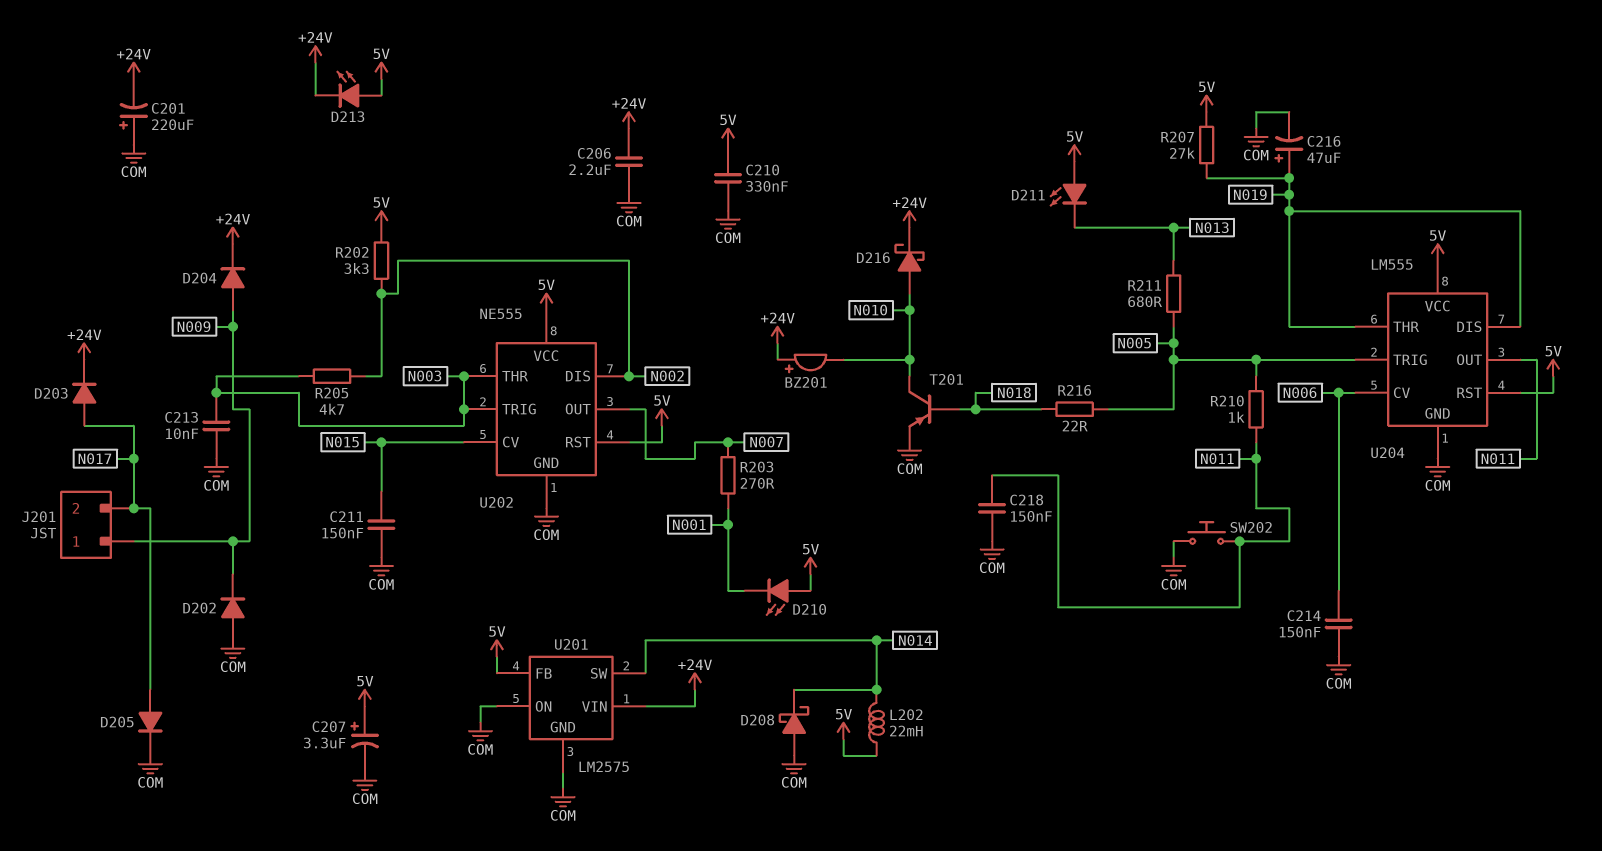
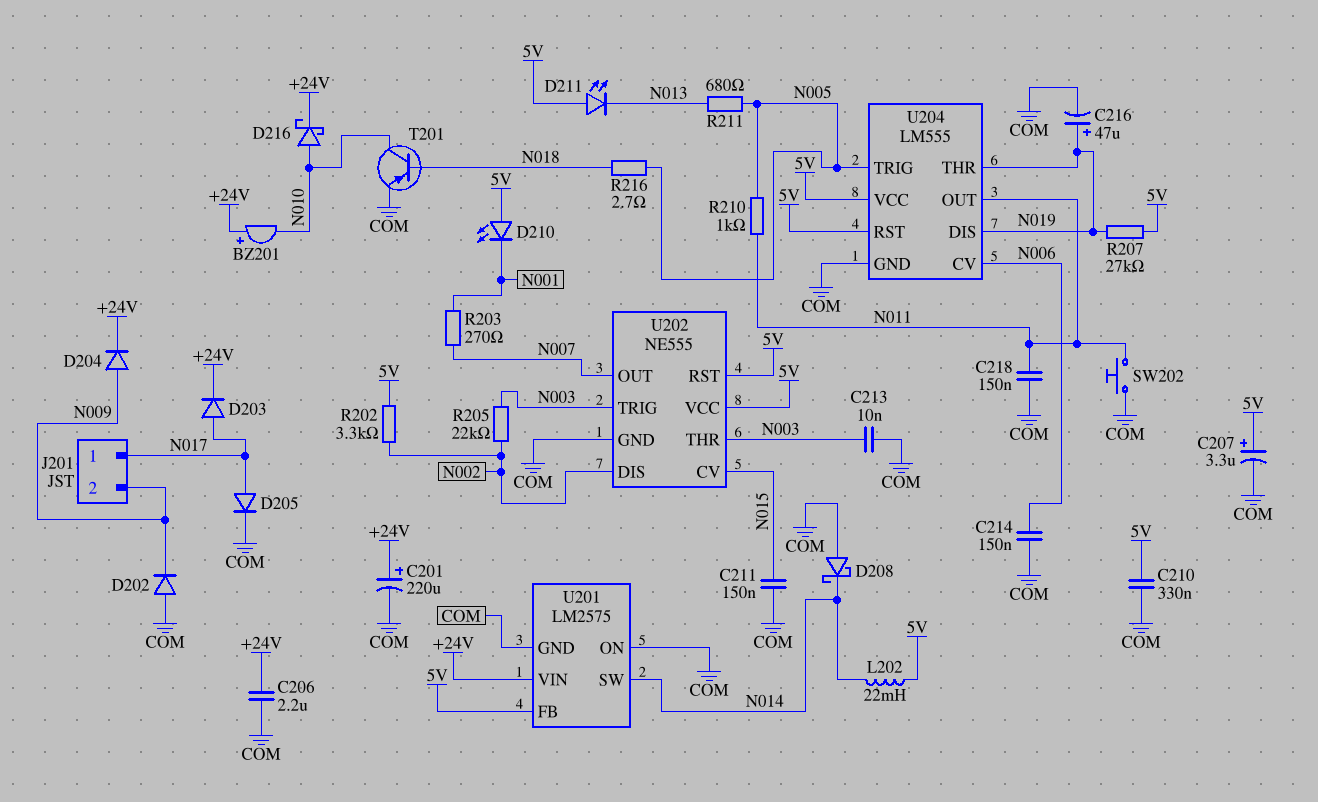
C201: 220uF (plus COM, minus +24V) -> 220uF (plus +24V, minus COM)
D213: LED (A 5V, K +24V) -> none
J201 pin 1: N009 -> N017
J201 pin 2: N017 -> N009
R205: 4.7k (N002, N003) -> 22k (N002, N003)
R216: 22 (N005, N018) -> 2.7 (N005, N018)

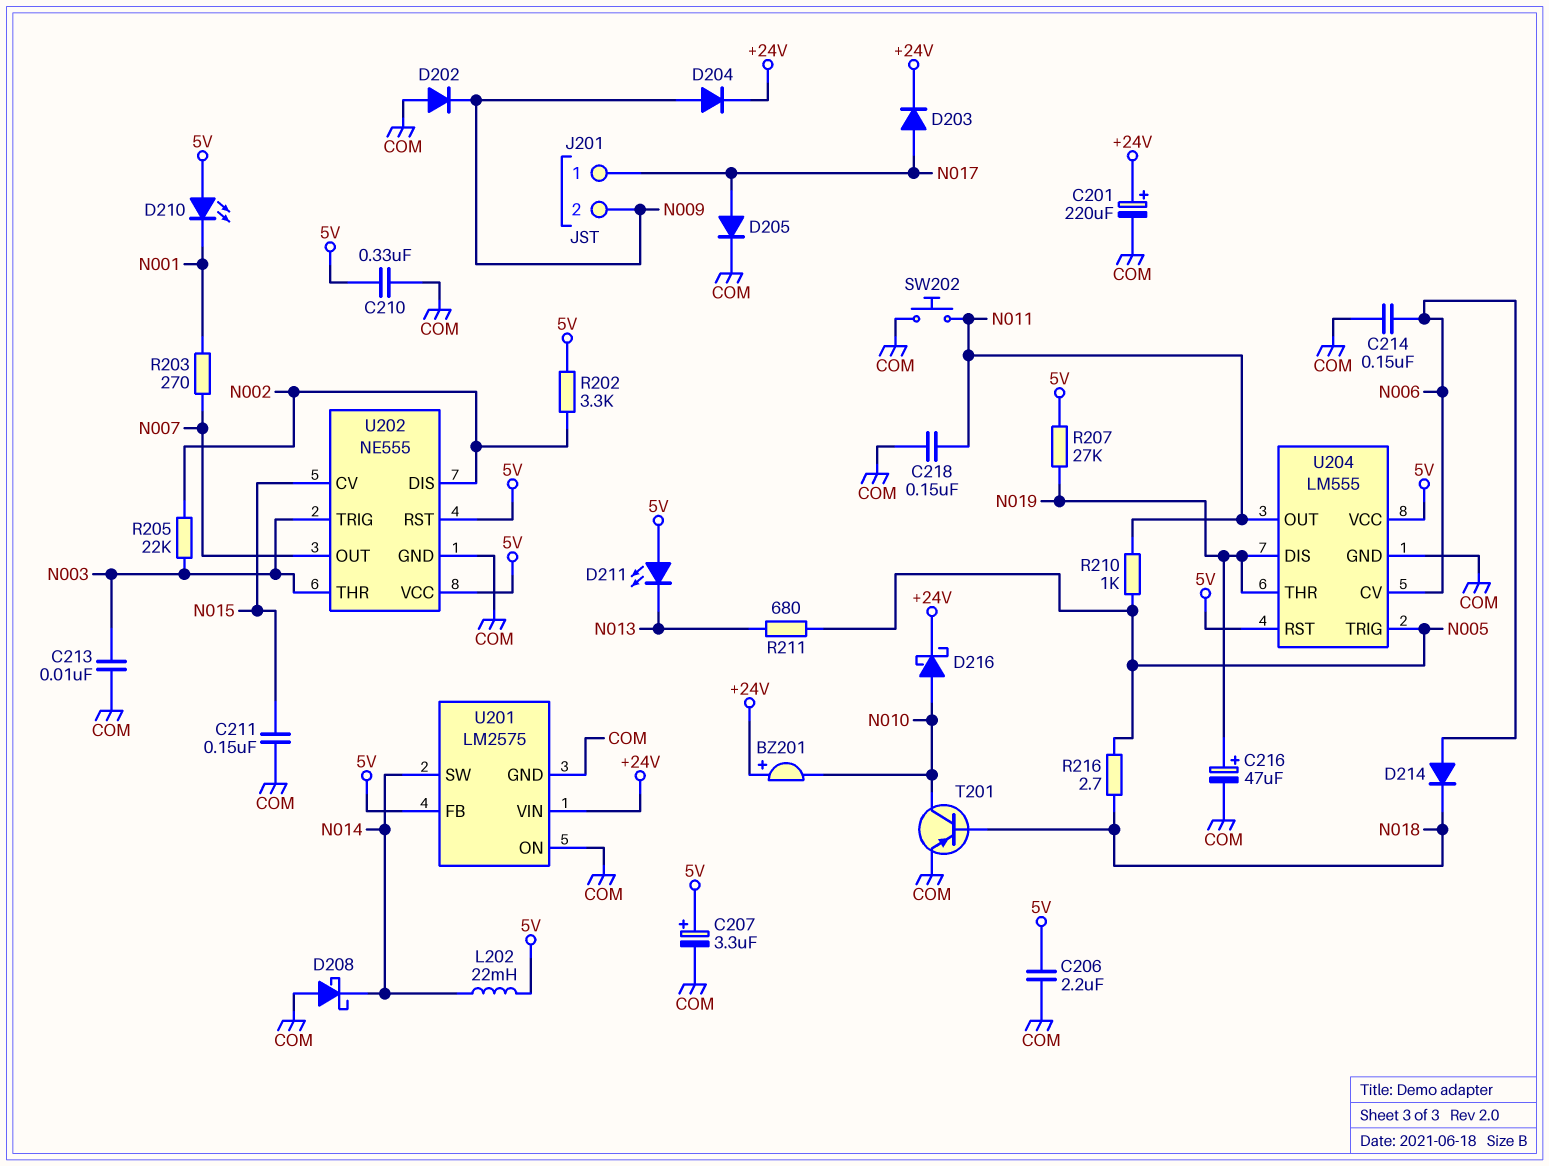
C206: 2.2uF (+24V, COM) -> 2.2uF (5V, COM)
D214: none -> diode (A N006, K N018)

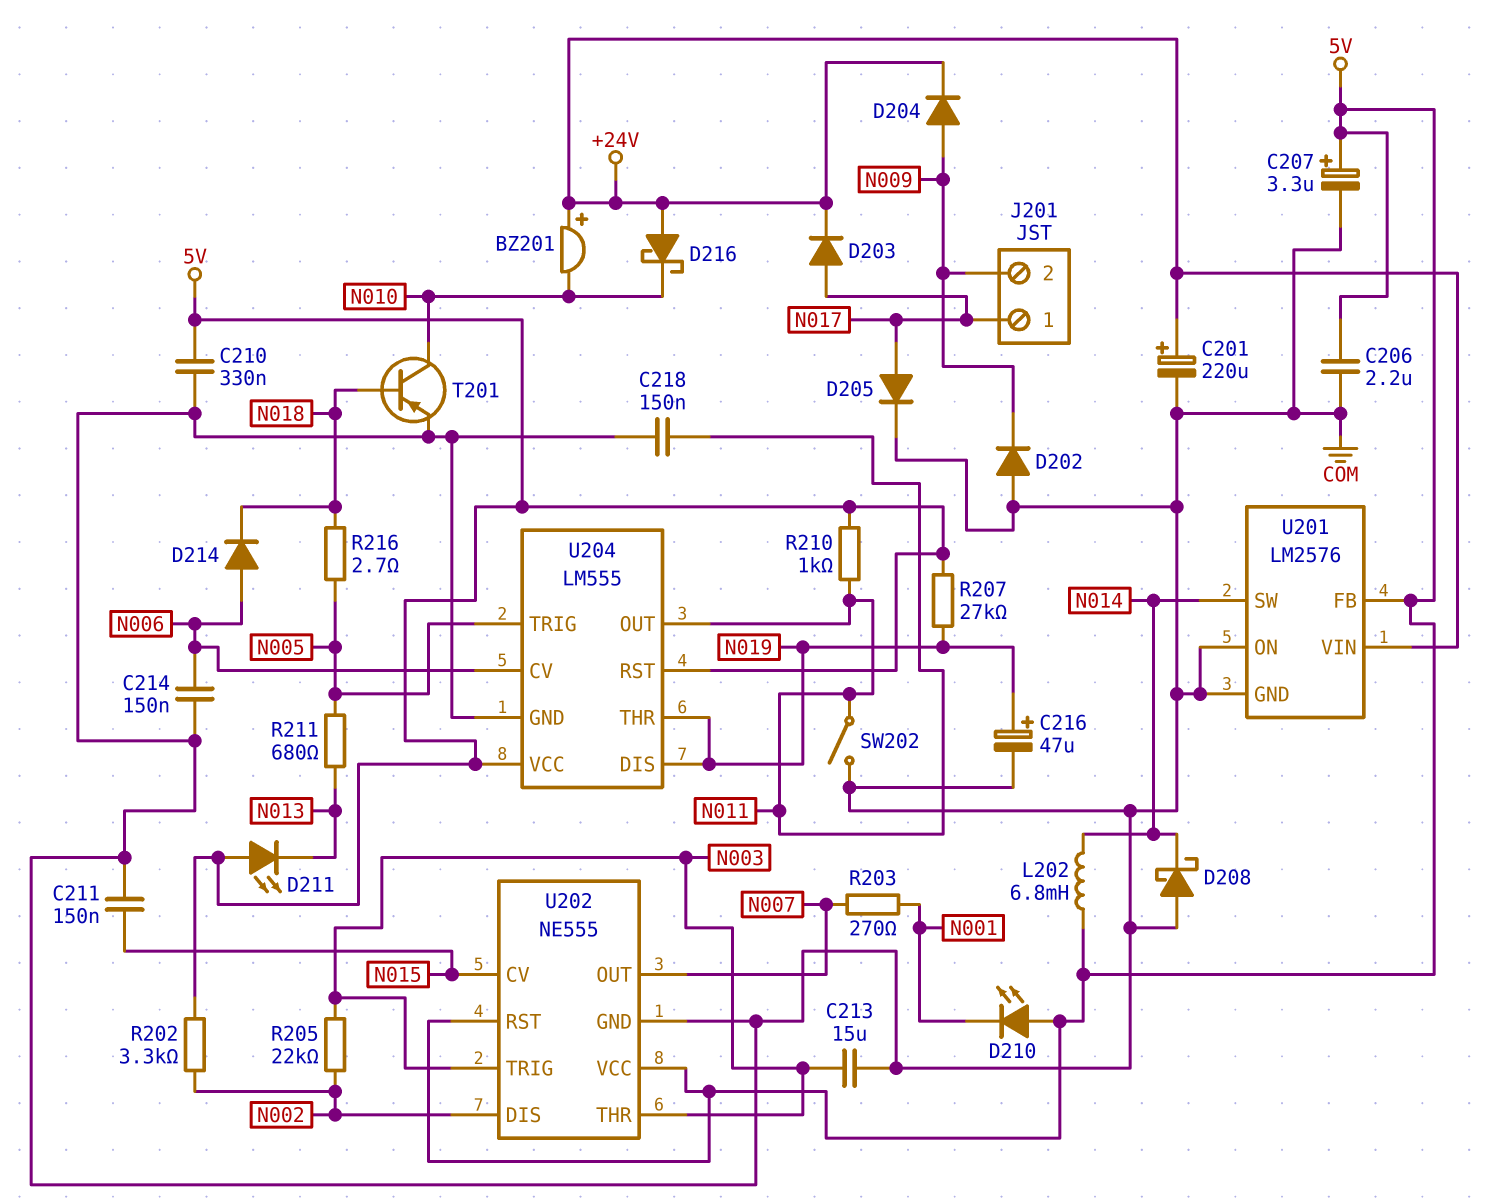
C213: 10nF (COM, N003) -> 15uF (COM, N003)
D216: schottky (A N010, K +24V) -> schottky (A +24V, K N010)
L202: 22mH (5V, N014) -> 6.8mH (5V, N014)
R210: 1k (N005, N011) -> 1k (5V, N011)
SW202: button (COM, N011) -> switch (COM, N011)
U201: LM2575 -> LM2576

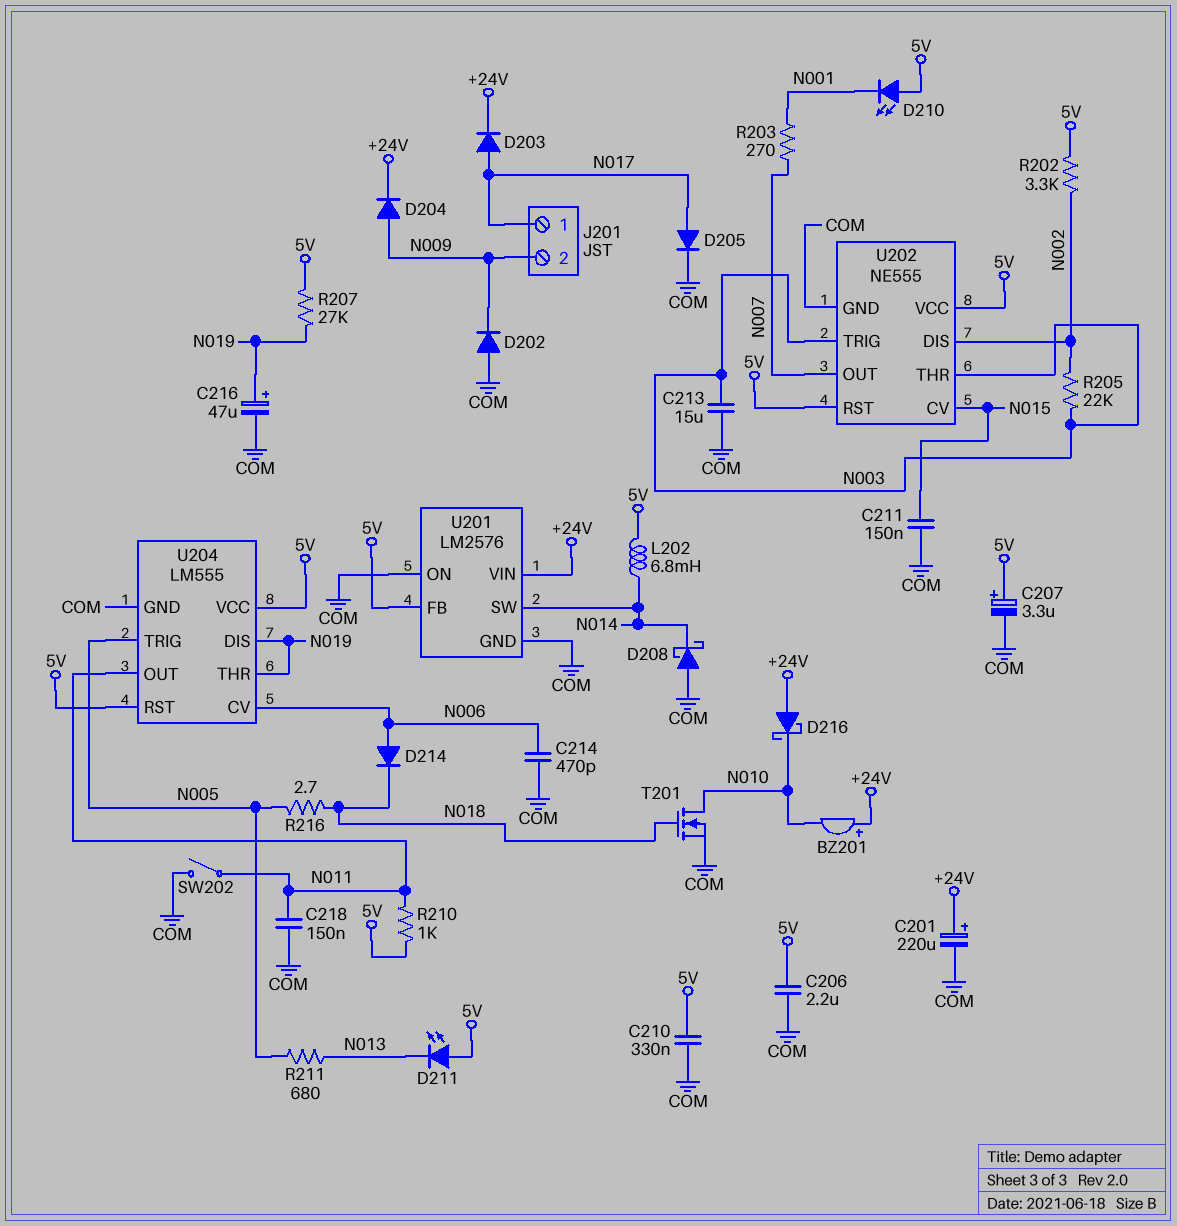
C214: 150nF (COM, N006) -> 470pF (COM, N006)
T201: PNP (B N018, C N010, E COM) -> NMOS (G N018, D N010, S COM)

